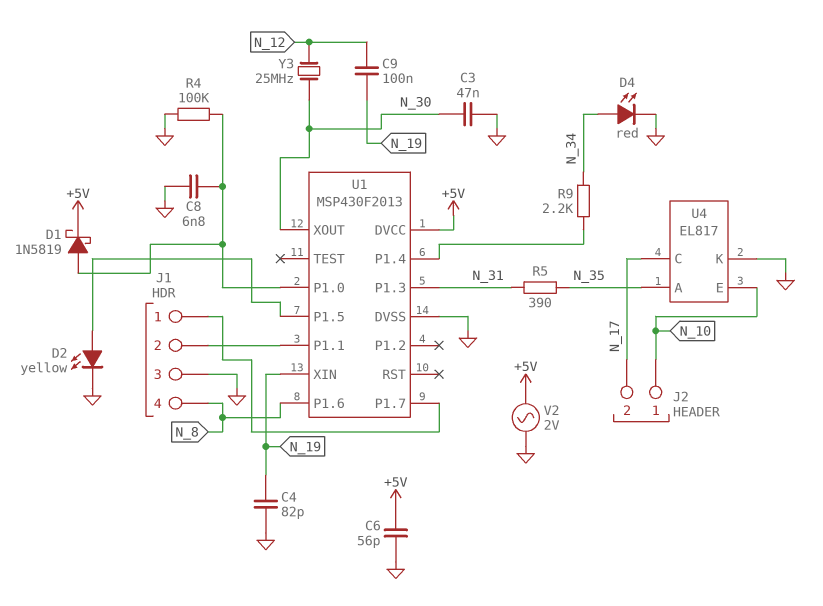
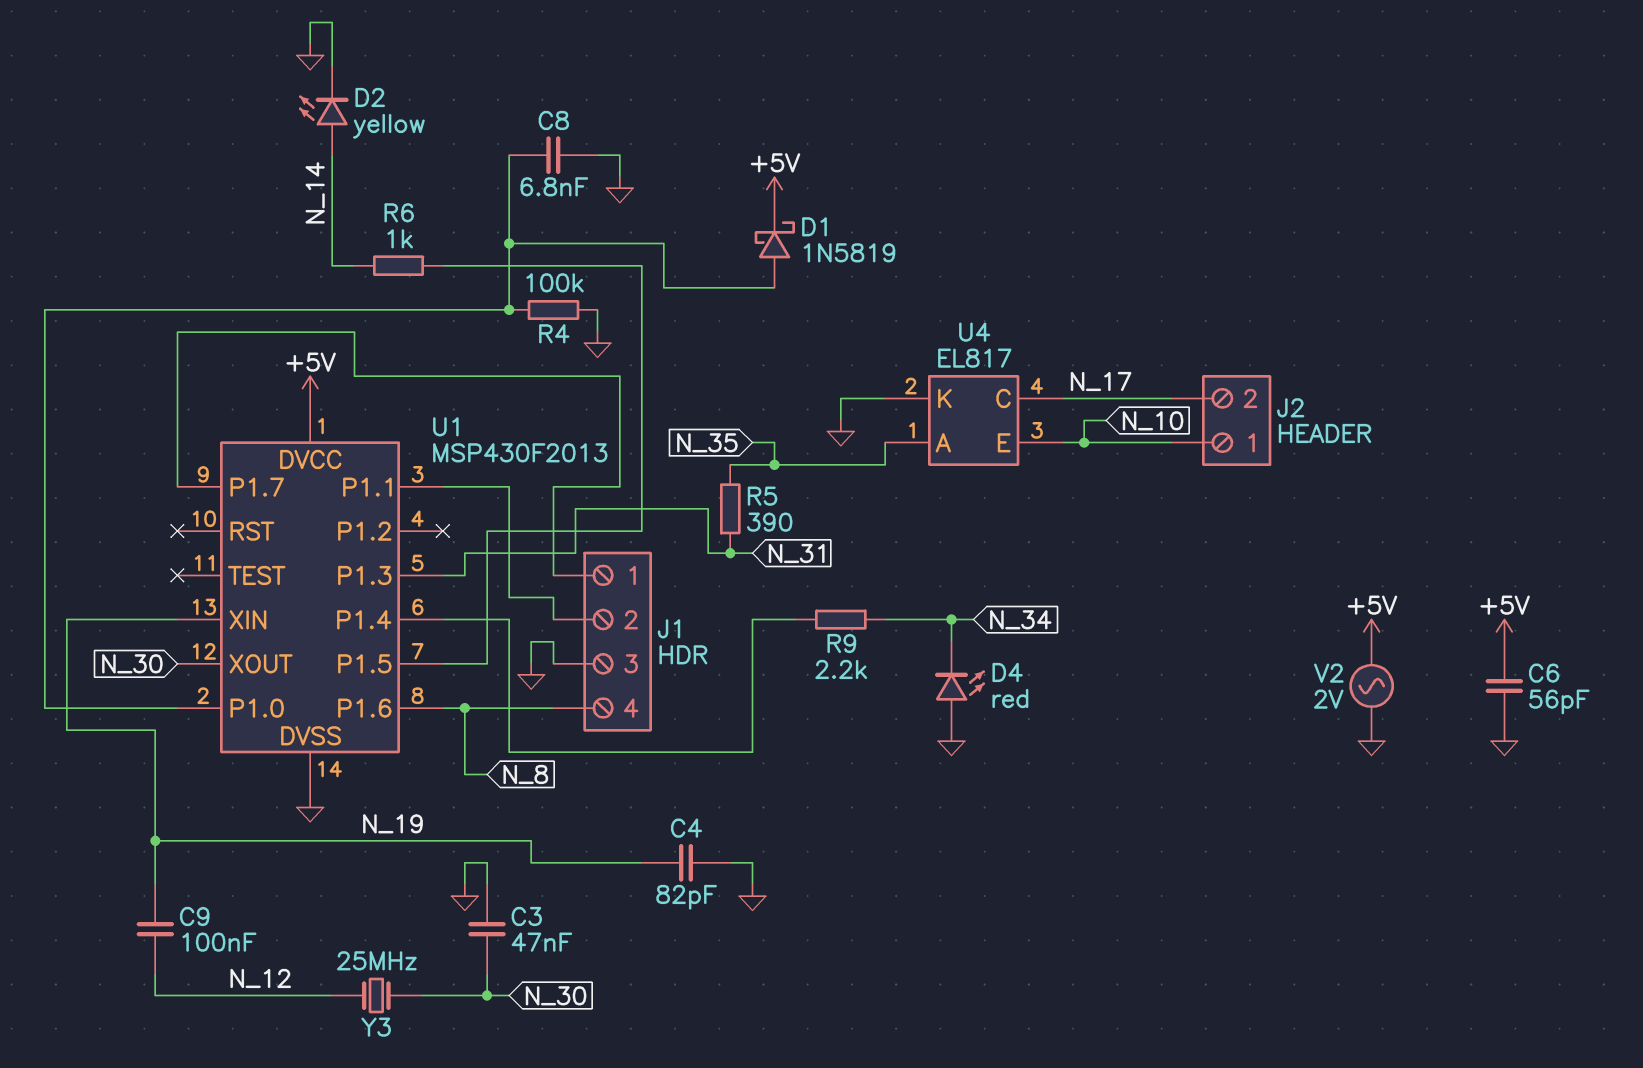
D2: LED yellow (A U1/P1.5, K GND) -> LED yellow (A N_14, K GND)
D4: LED red (A N_34, K GND) -> LED red (A GND, K N_34)
R6: none -> 1k (N_14, U1/P1.5)

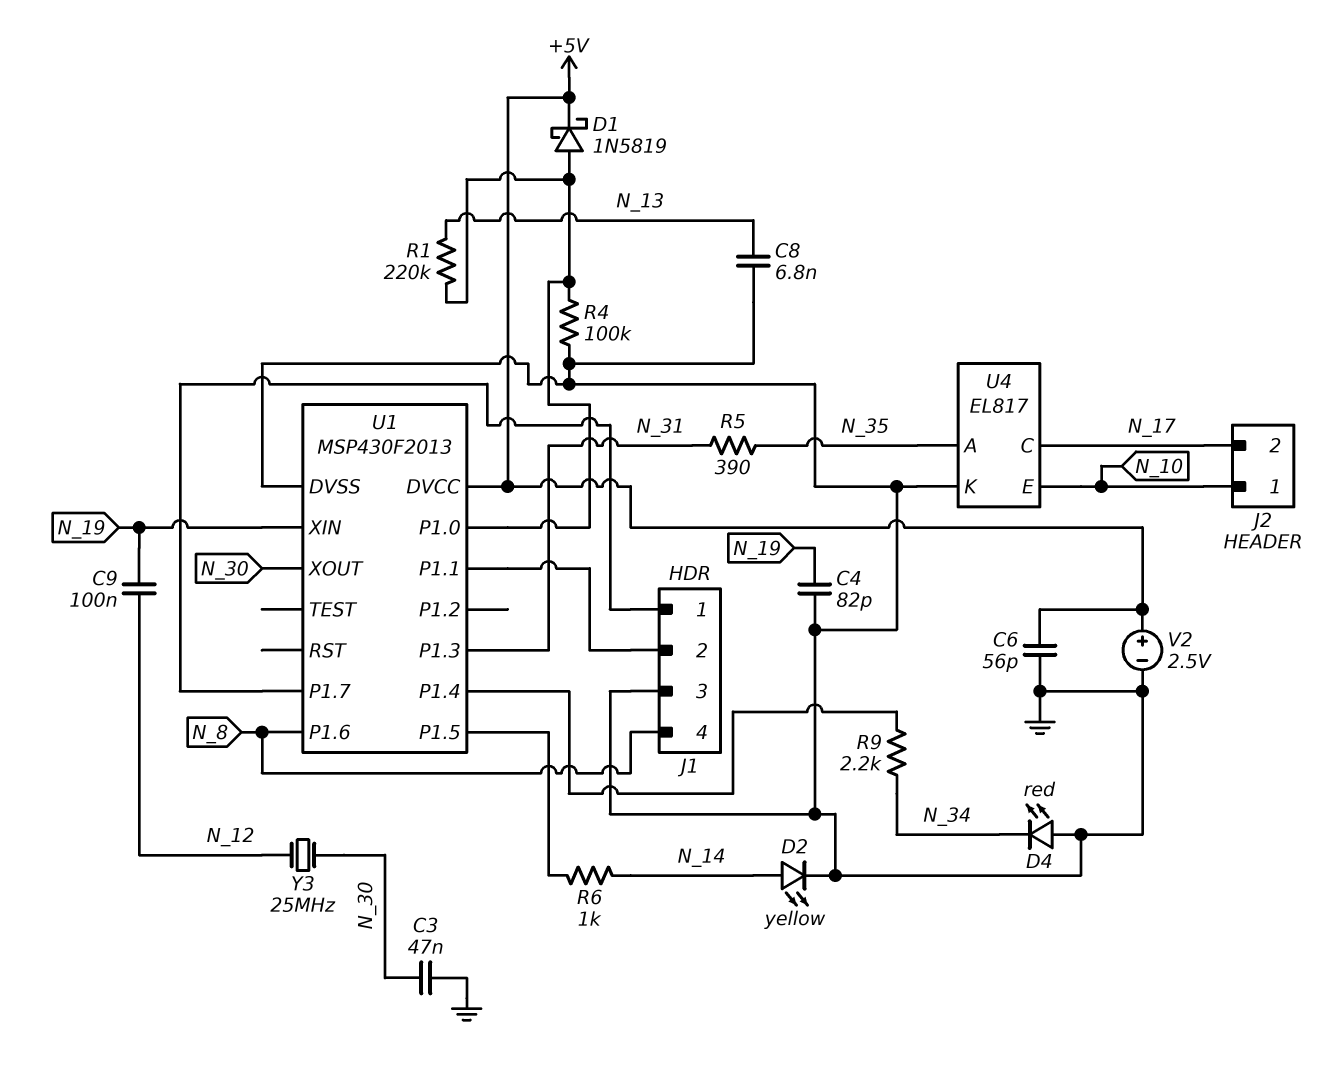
C8: 6.8nF (GND, U1/P1.0) -> 6.8nF (GND, N_13)
R1: none -> 220k (N_13, U1/P1.0)
V2: AC 2V (+5V, GND) -> 2.5V (plus +5V, minus GND)

